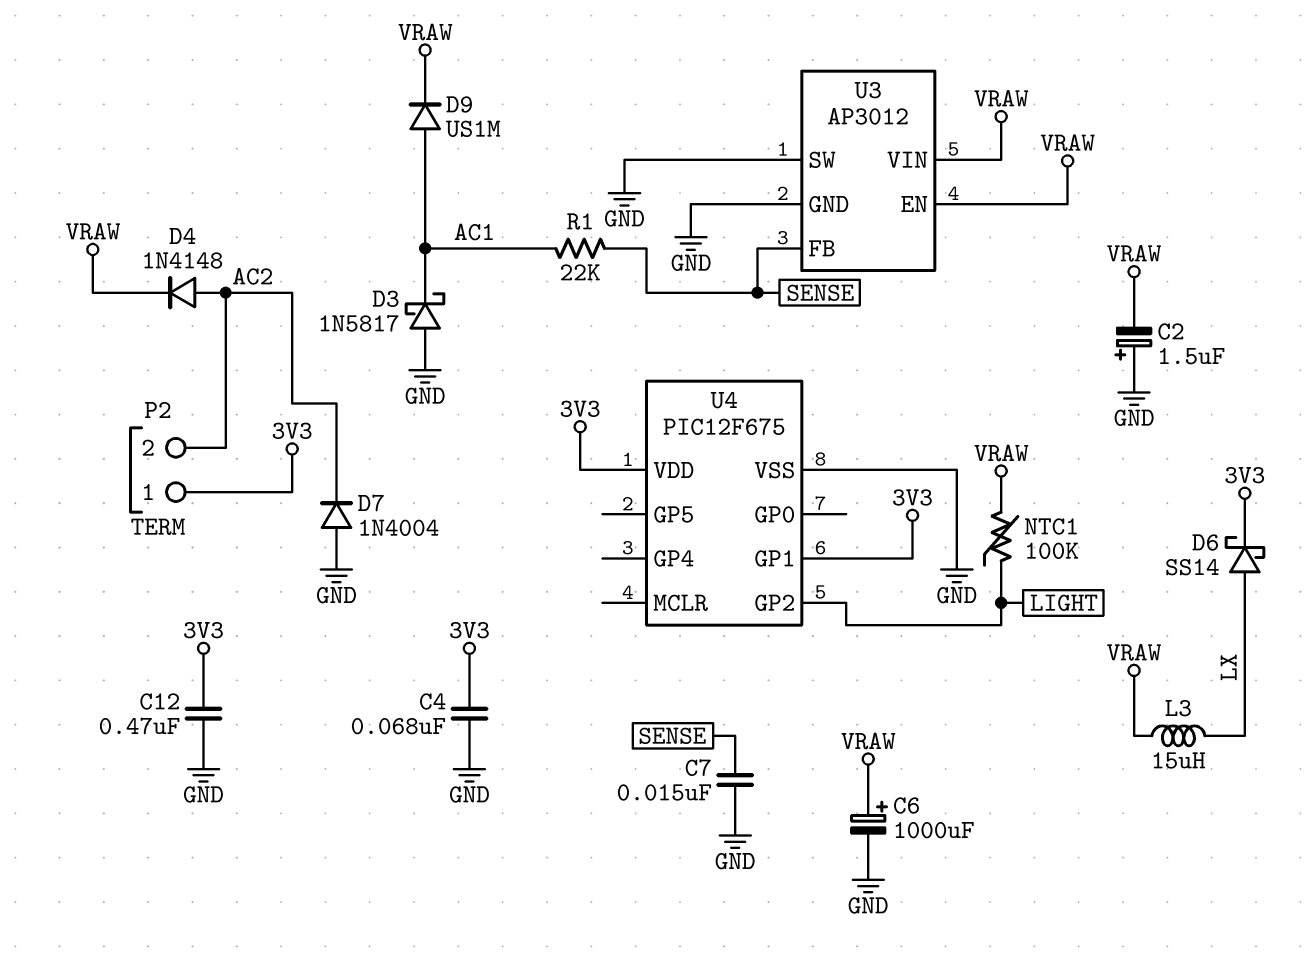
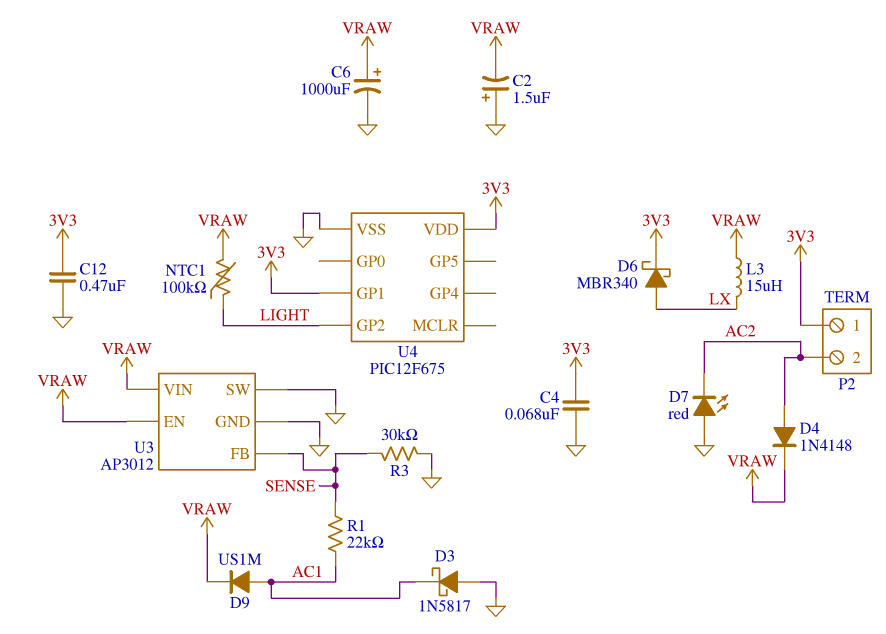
C7: 15nF (GND, SENSE) -> none
D6: schottky SS14 (A LX, K 3V3) -> schottky MBR340 (A LX, K 3V3)
D7: diode 1N4004 (A GND, K AC2) -> LED red (A GND, K AC2)
R3: none -> 30k (GND, SENSE)

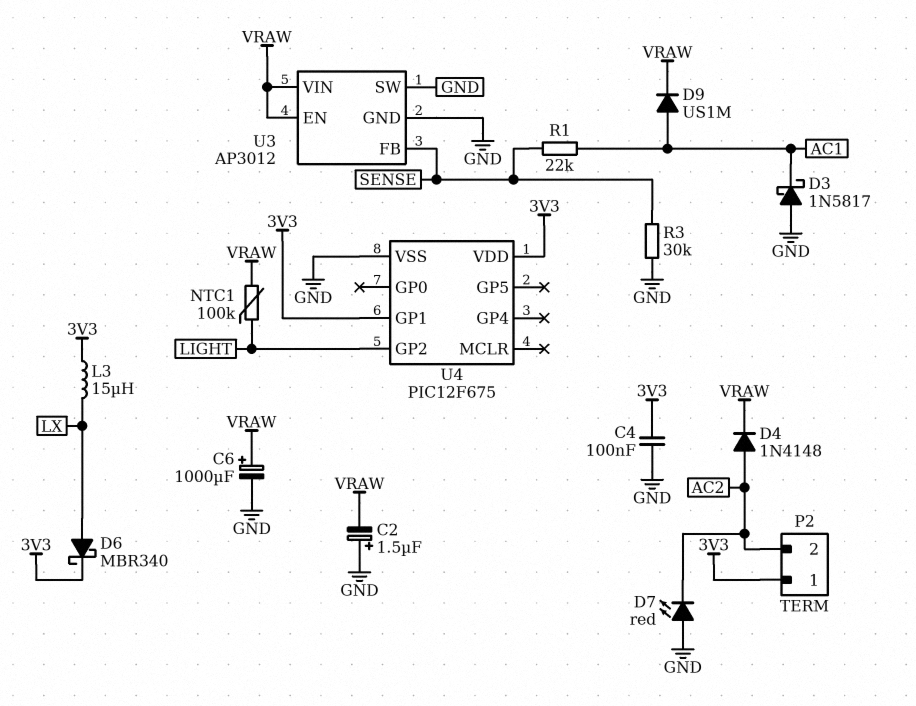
C4: 68nF (3V3, GND) -> 100nF (3V3, GND)
C12: 470nF (3V3, GND) -> none
L3: 15uH (LX, VRAW) -> 15uH (3V3, LX)

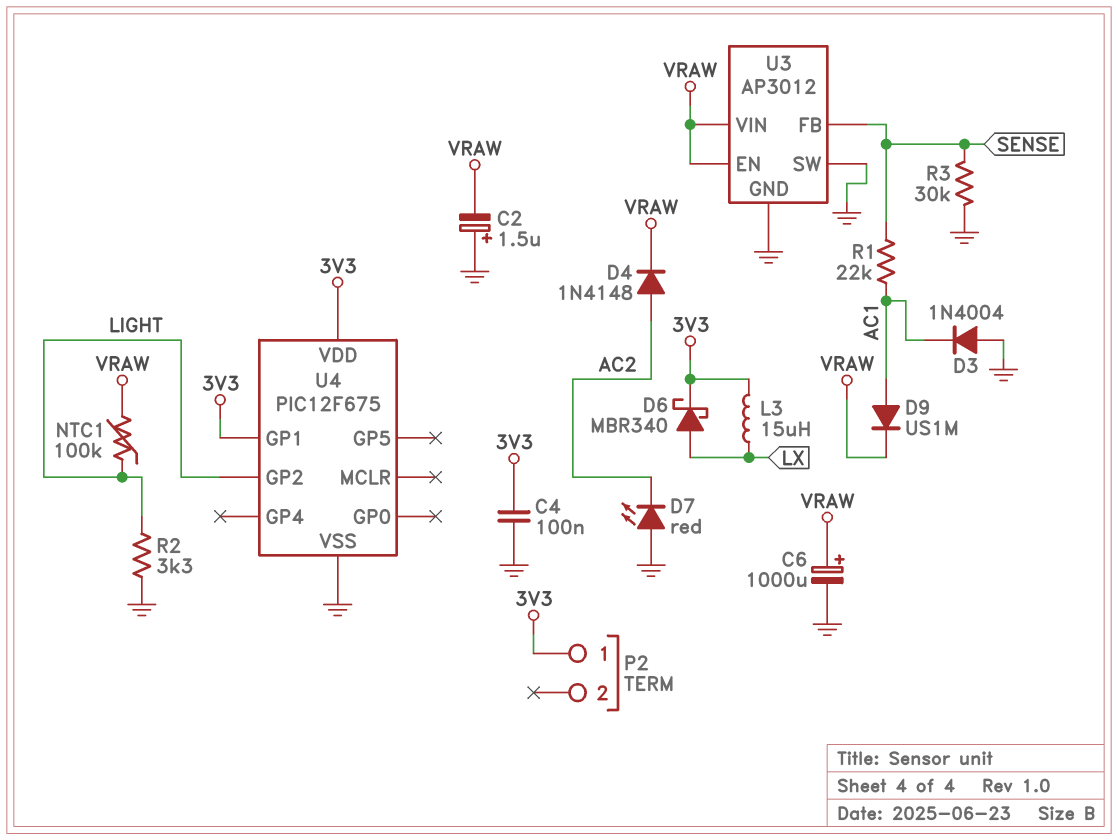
D3: schottky 1N5817 (A GND, K AC1) -> diode 1N4004 (A GND, K AC1)
P2 pin 2: AC2 -> none
R2: none -> 3.3k (GND, LIGHT)

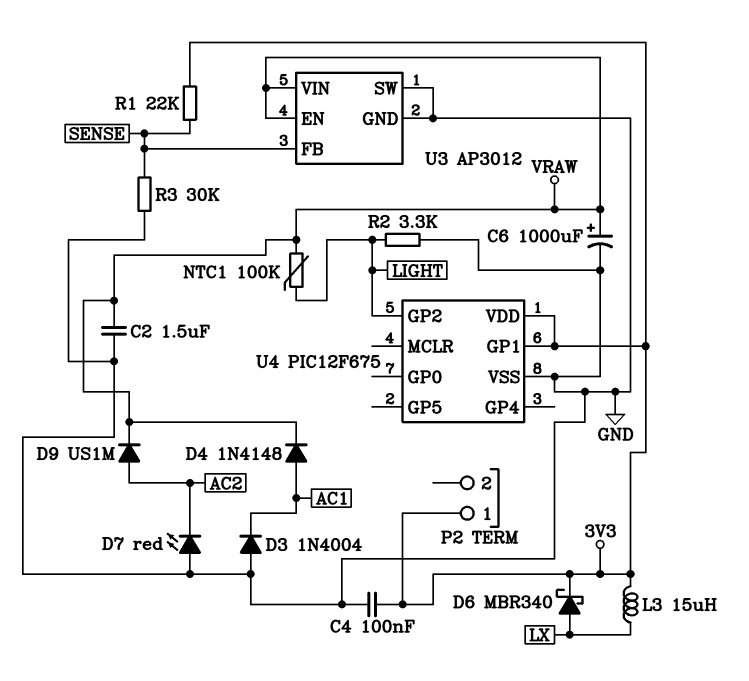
C2: 1.5uF (plus GND, minus VRAW) -> 1.5uF (GND, VRAW)
D4: diode 1N4148 (A AC2, K VRAW) -> diode 1N4148 (A AC1, K VRAW)
D9: diode US1M (A AC1, K VRAW) -> diode US1M (A AC2, K VRAW)
R1: 22k (AC1, SENSE) -> 22k (3V3, SENSE)

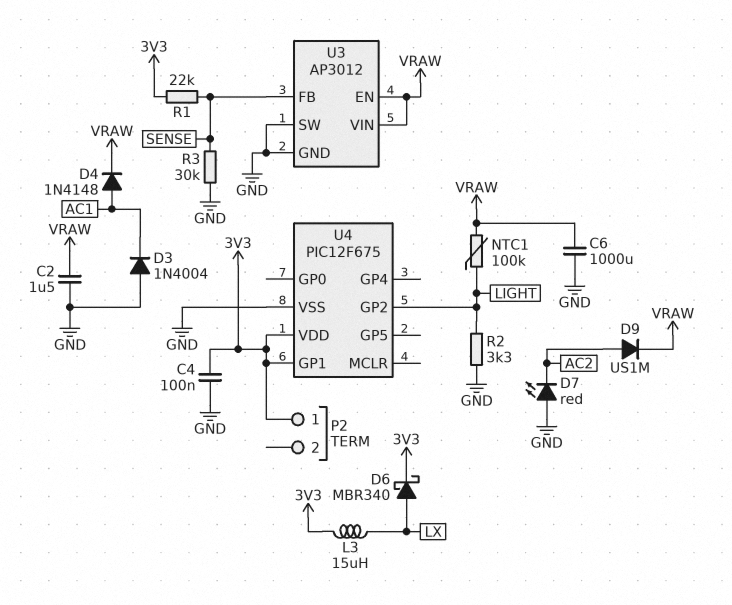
C6: 1000uF (plus VRAW, minus GND) -> 1000uF (GND, VRAW)

